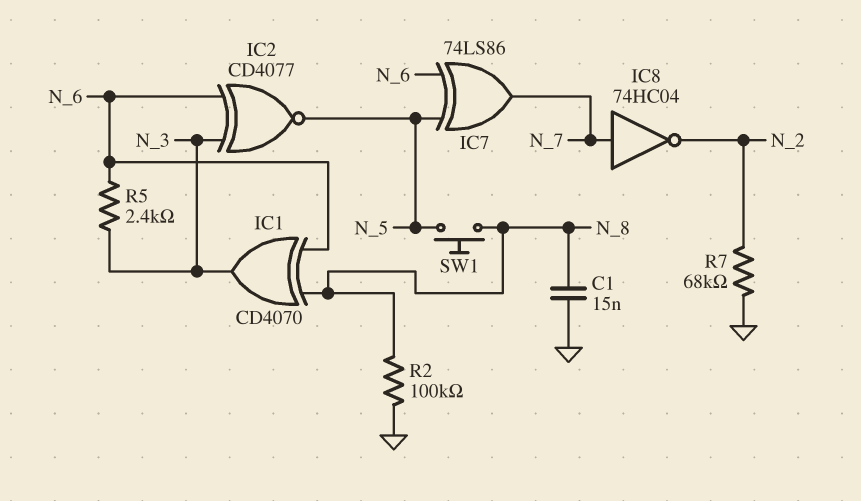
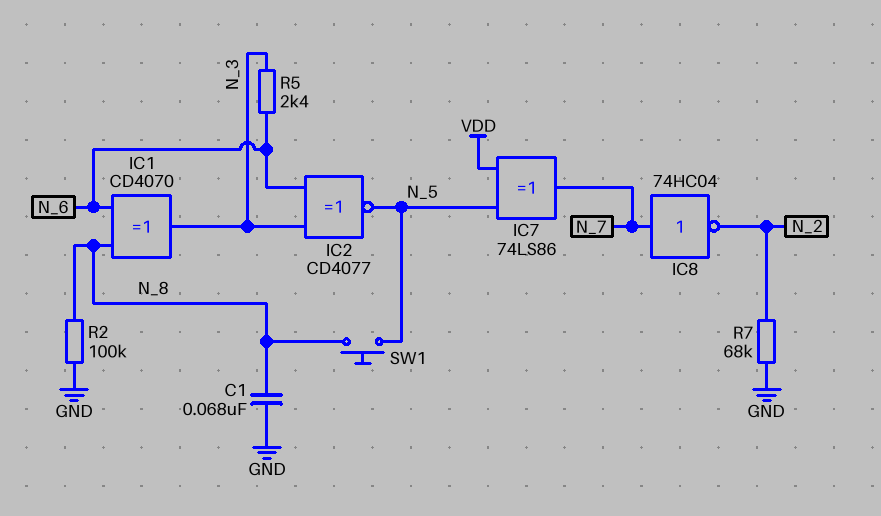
C1: 15nF (GND, N_8) -> 68nF (GND, N_8)
IC7: XOR 74LS86 (in N_5, in N_6, out N_7) -> XOR 74LS86 (in N_5, in VDD, out N_7)

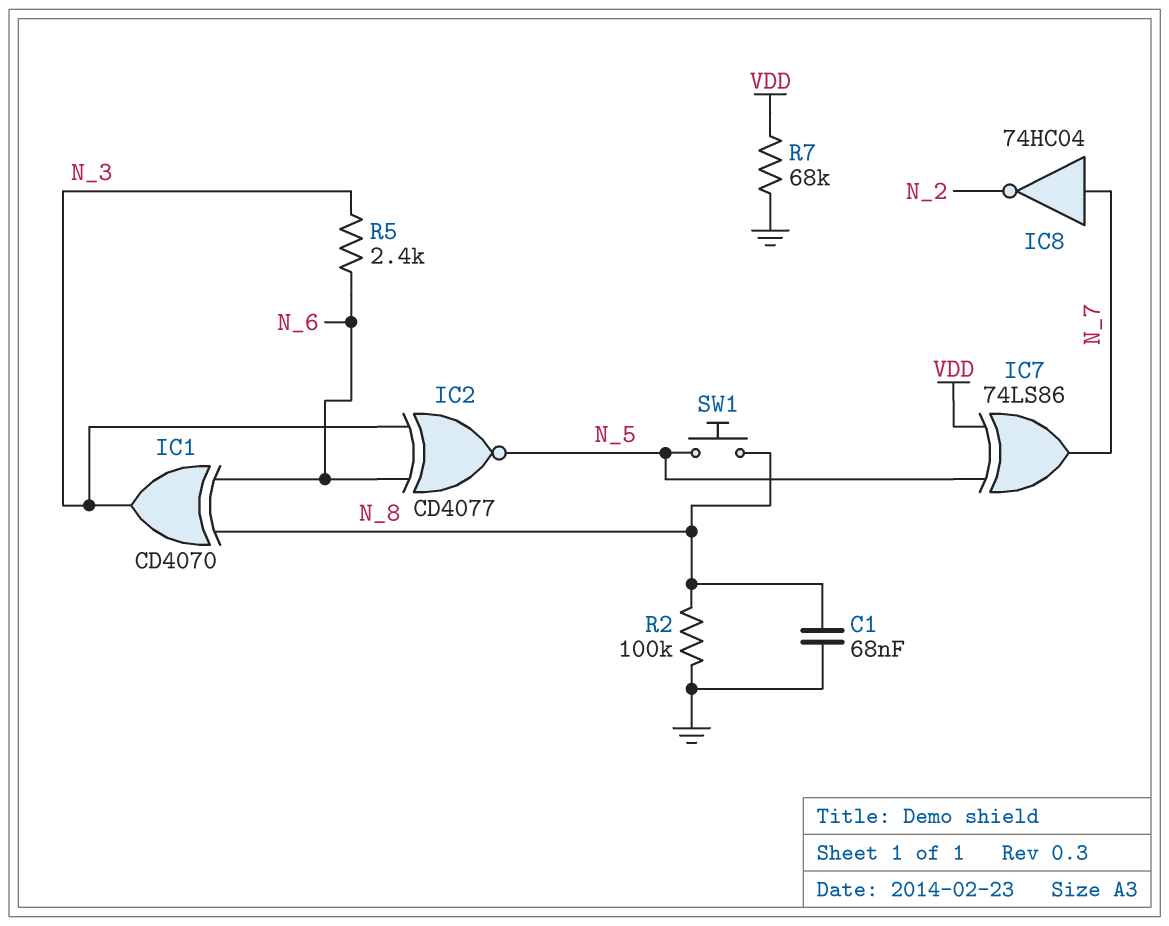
R7: 68k (GND, N_2) -> 68k (GND, VDD)

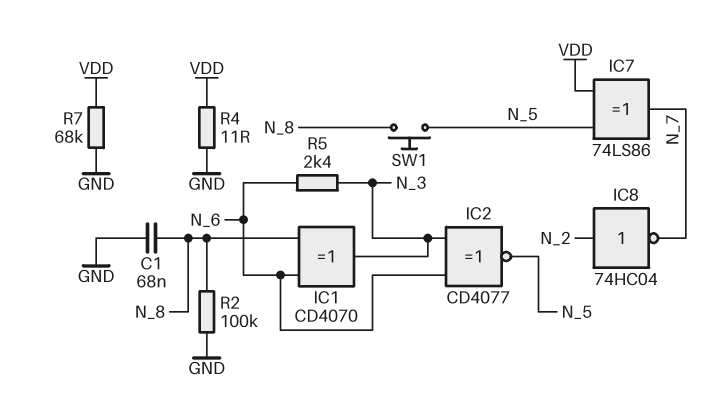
IC8: NOT 74HC04 (in N_7, out N_2) -> NOT 74HC04 (in N_2, out N_7)
R4: none -> 11 (GND, VDD)

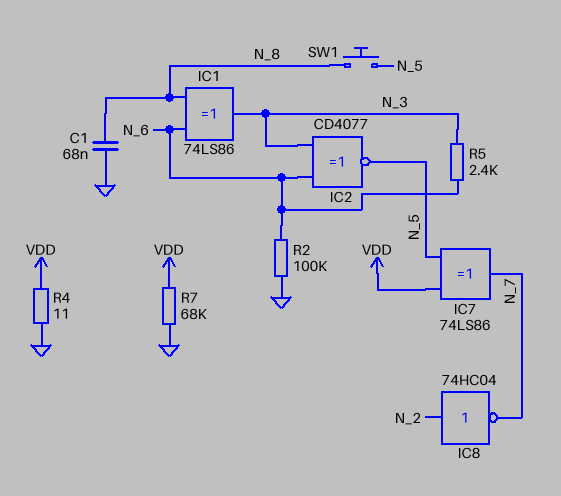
IC1: XOR CD4070 (in N_6, in N_8, out N_3) -> XOR 74LS86 (in N_6, in N_8, out N_3)
R2: 100k (GND, N_8) -> 100k (GND, N_6)

